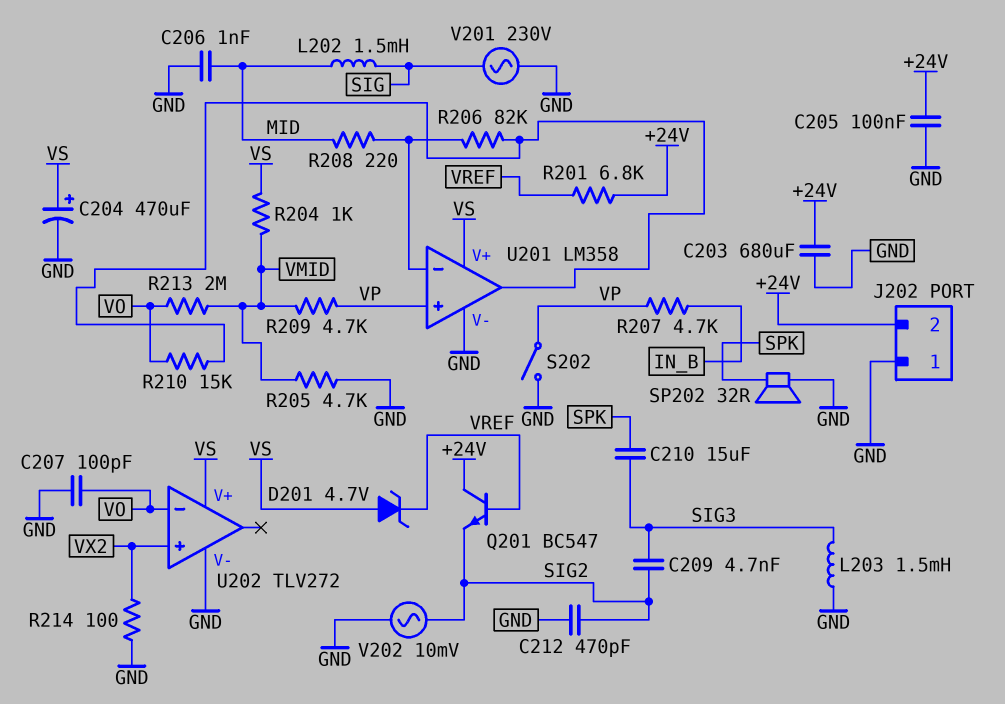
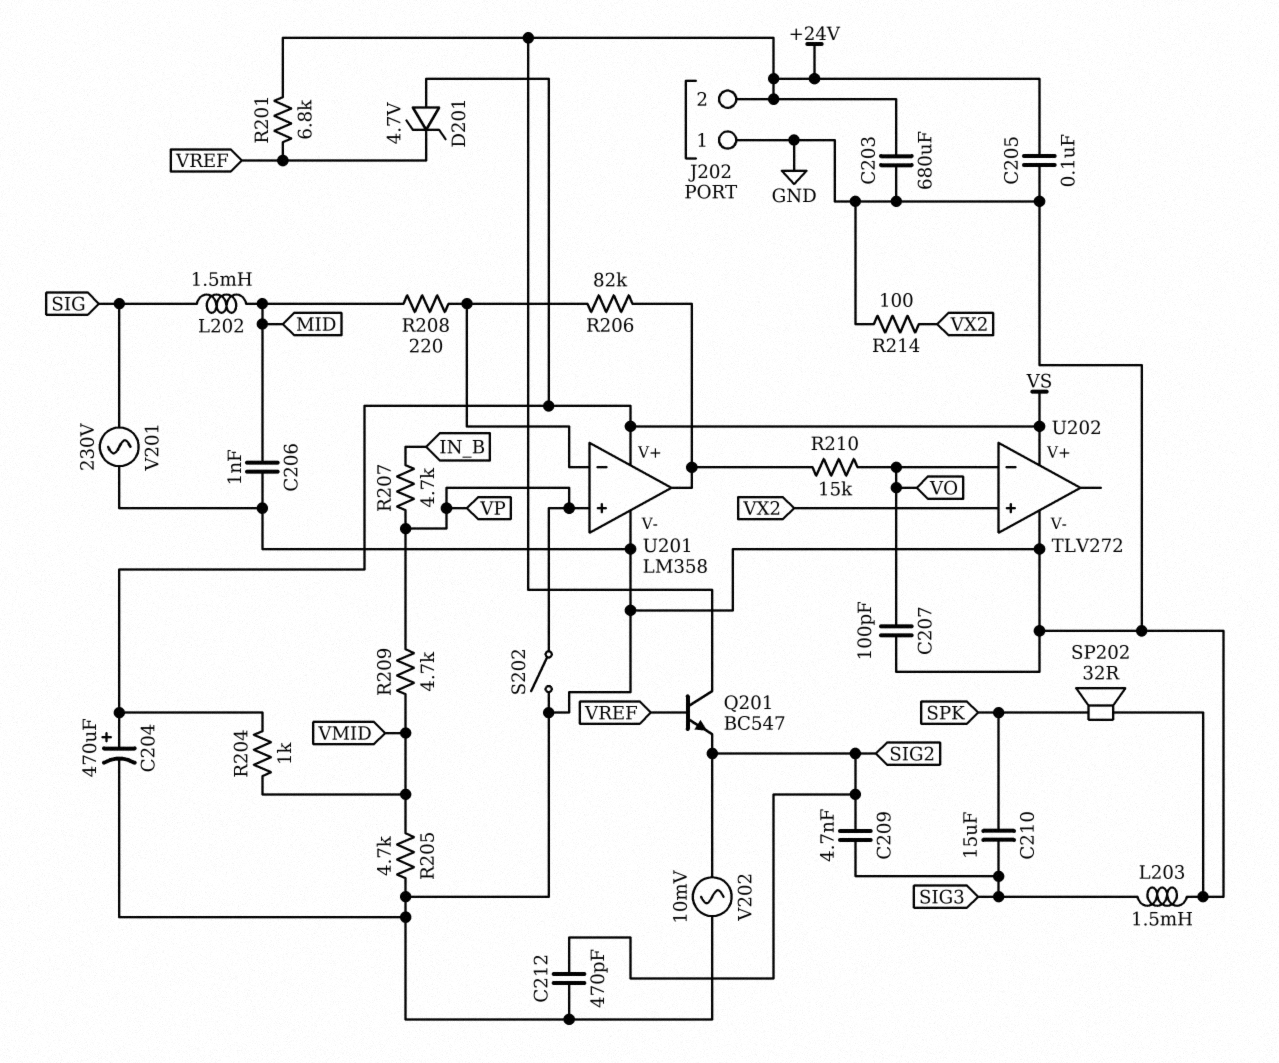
R213: 2M (VMID, VO) -> none

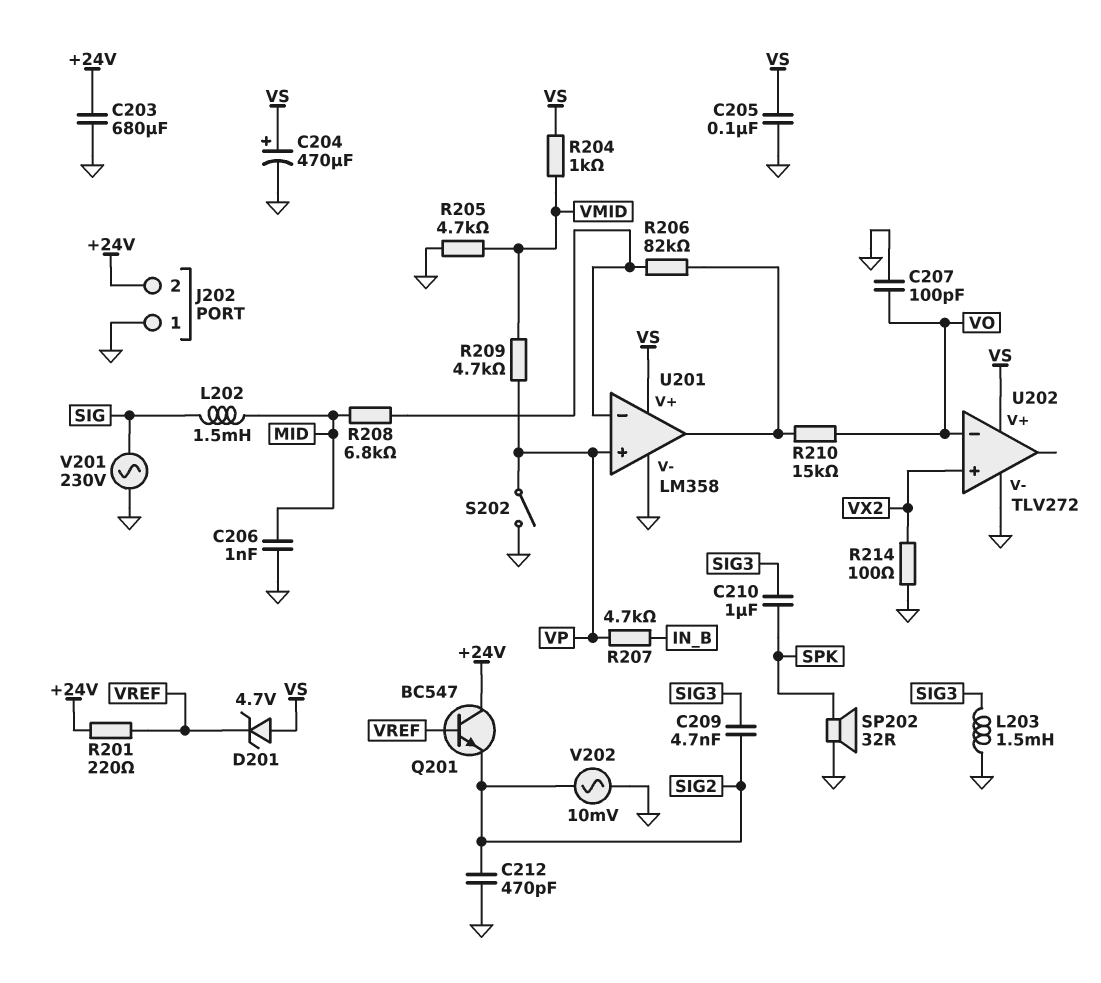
C205: 100nF (+24V, GND) -> 100nF (GND, VS)
C210: 15uF (SIG3, SPK) -> 1uF (SIG3, SPK)
R201: 6.8k (+24V, VREF) -> 220 (+24V, VREF)
R208: 220 (MID, U201/in-) -> 6.8k (MID, U201/in-)

